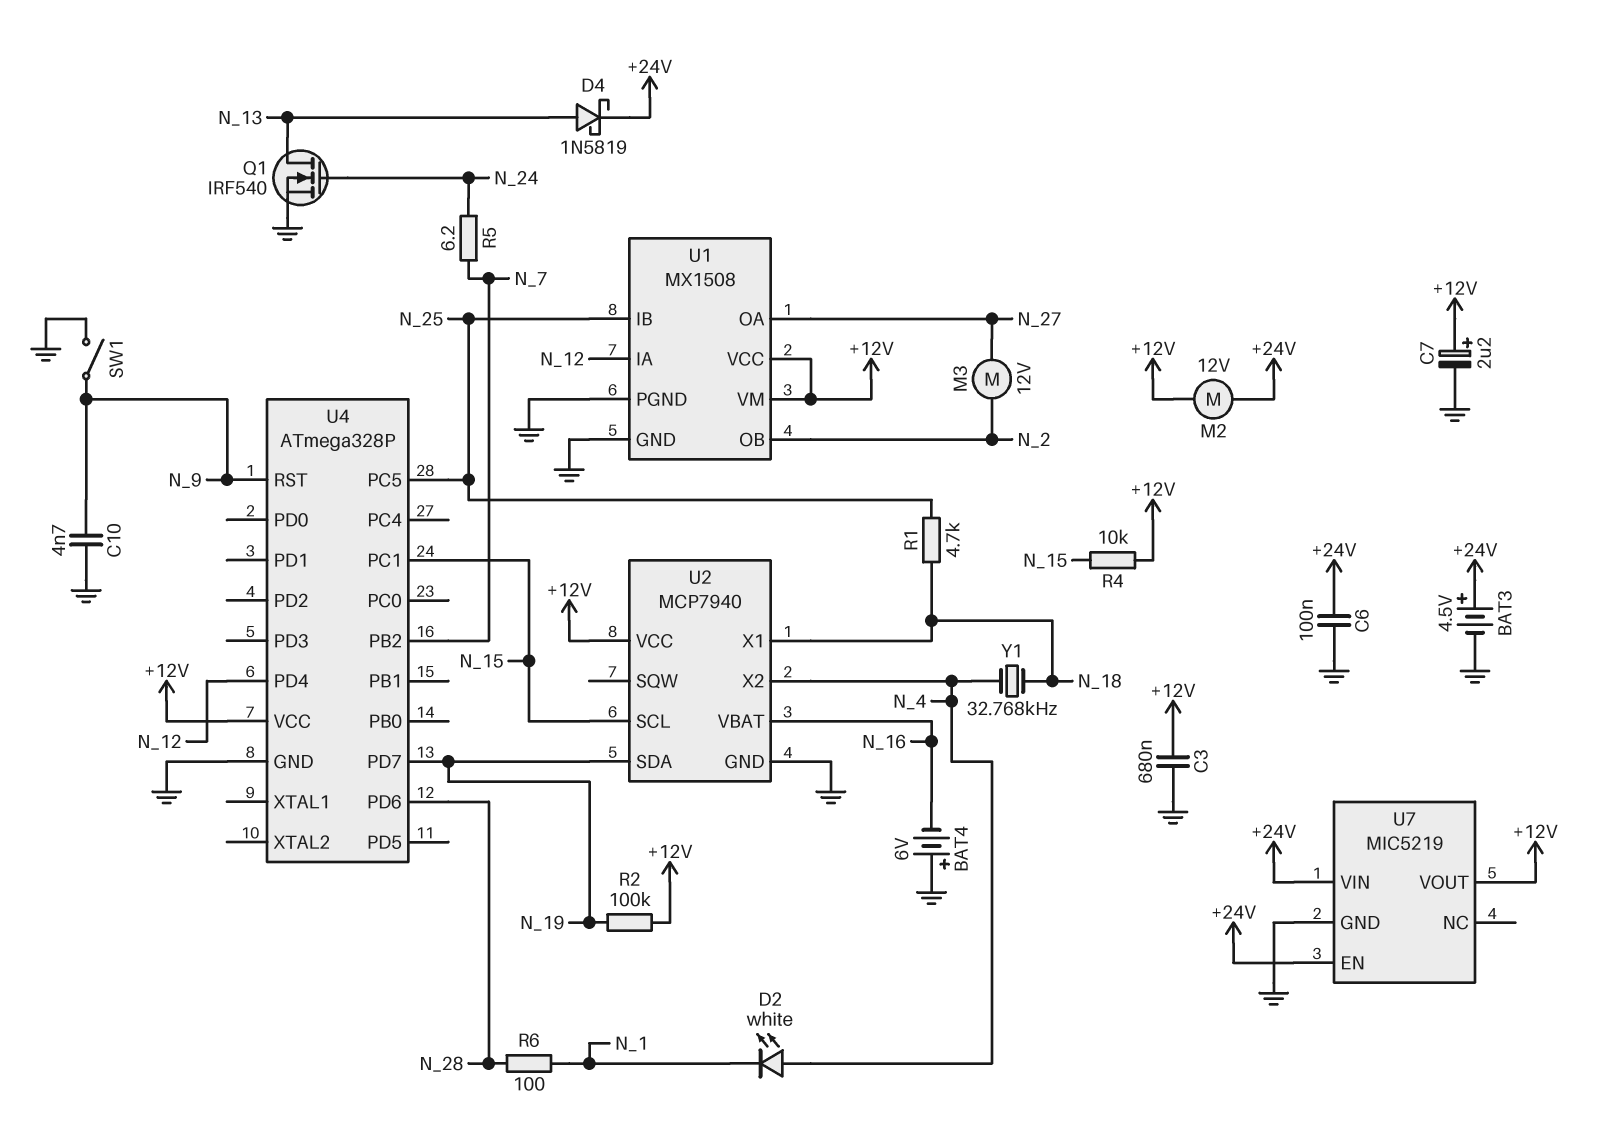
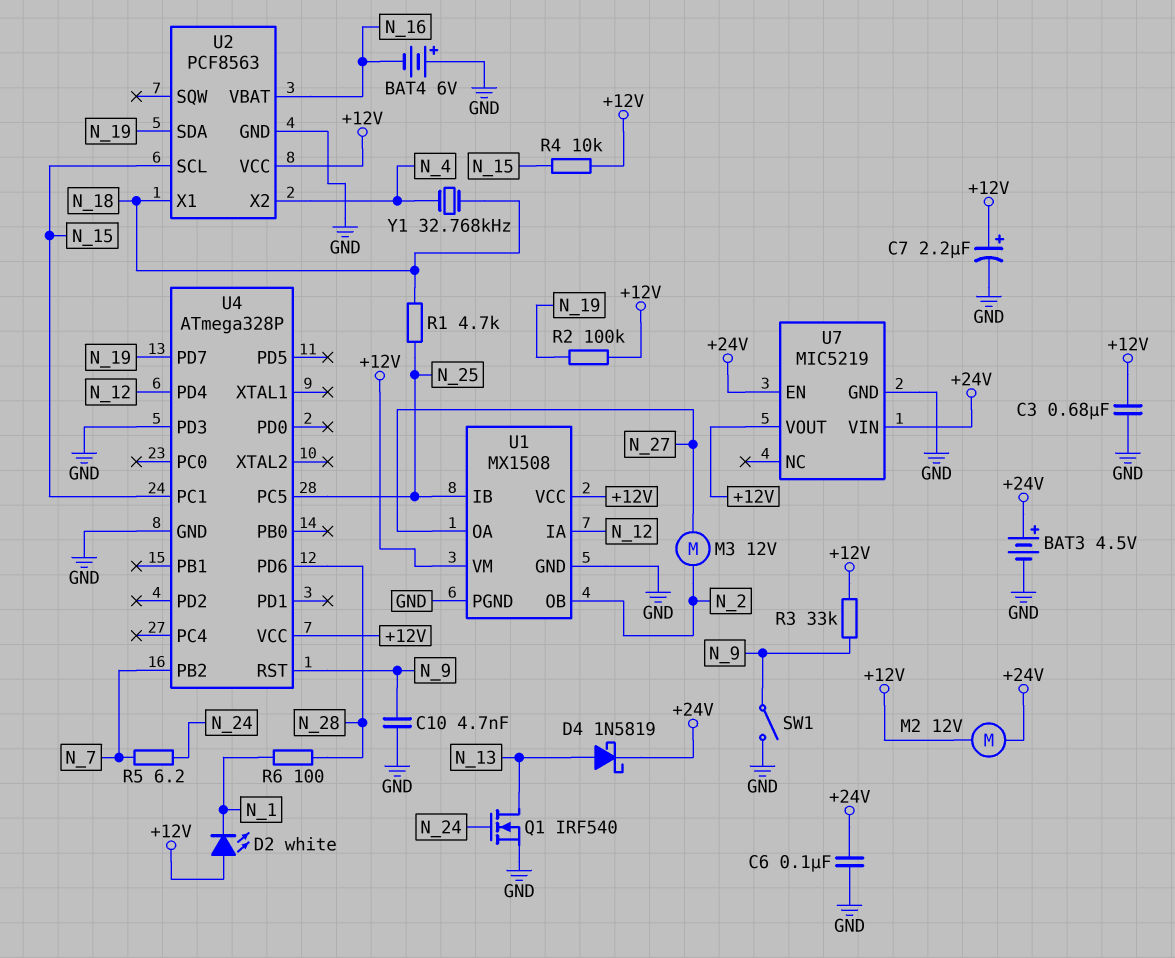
D2: LED white (A N_4, K N_1) -> LED white (A +12V, K N_1)
R3: none -> 33k (+12V, N_9)
U2: MCP7940 -> PCF8563
U4 pin PD3: none -> GND

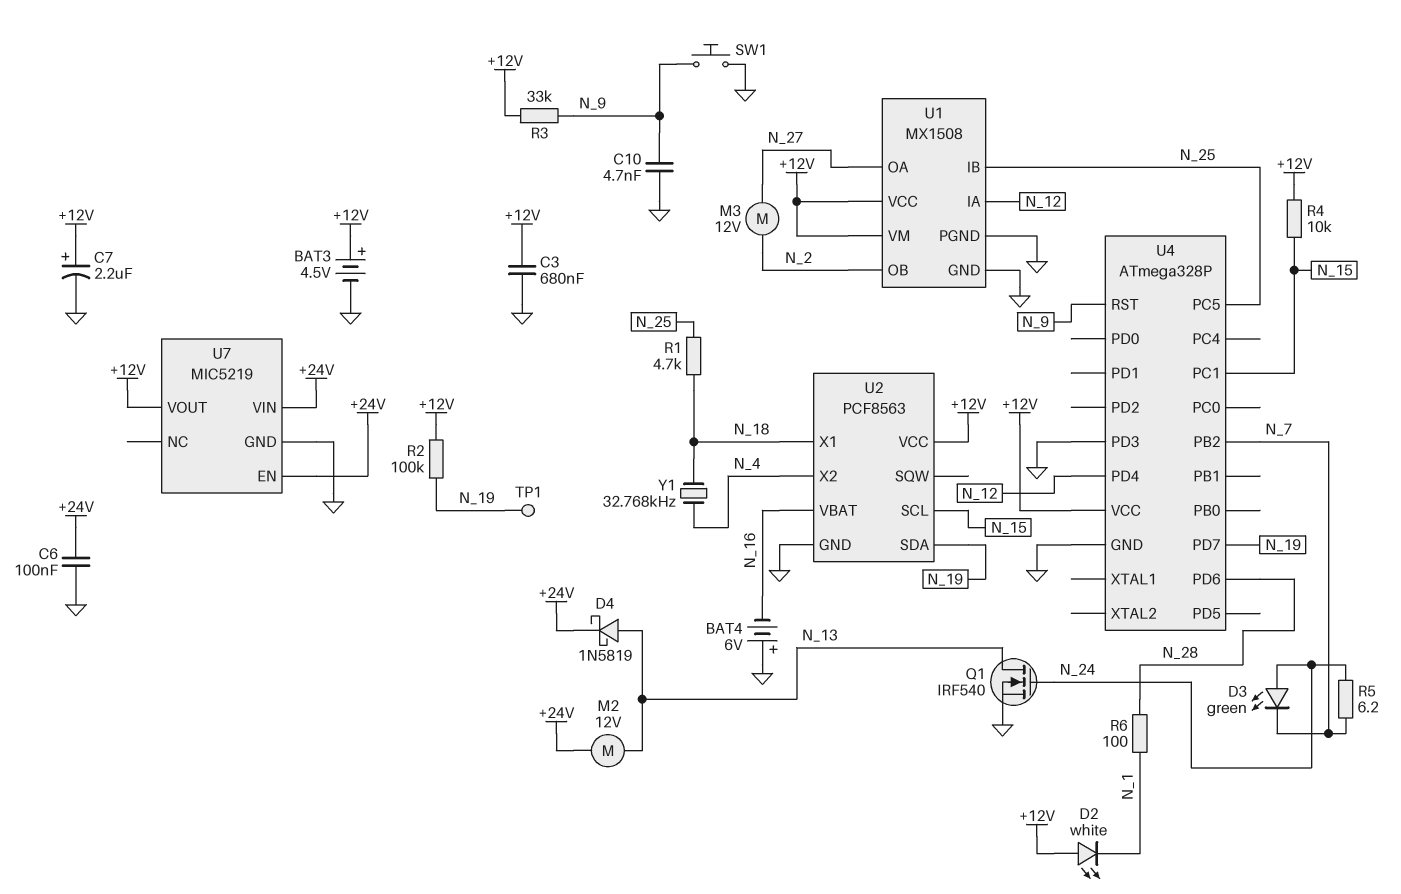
BAT3: 4.5V (plus +24V, minus GND) -> 4.5V (plus +12V, minus GND)
D3: none -> LED green (A N_24, K N_7)
M2: motor 12V (+12V, +24V) -> motor 12V (+24V, N_13)
SW1: switch (GND, N_9) -> button (GND, N_9)
TP1: none -> test point (N_19)

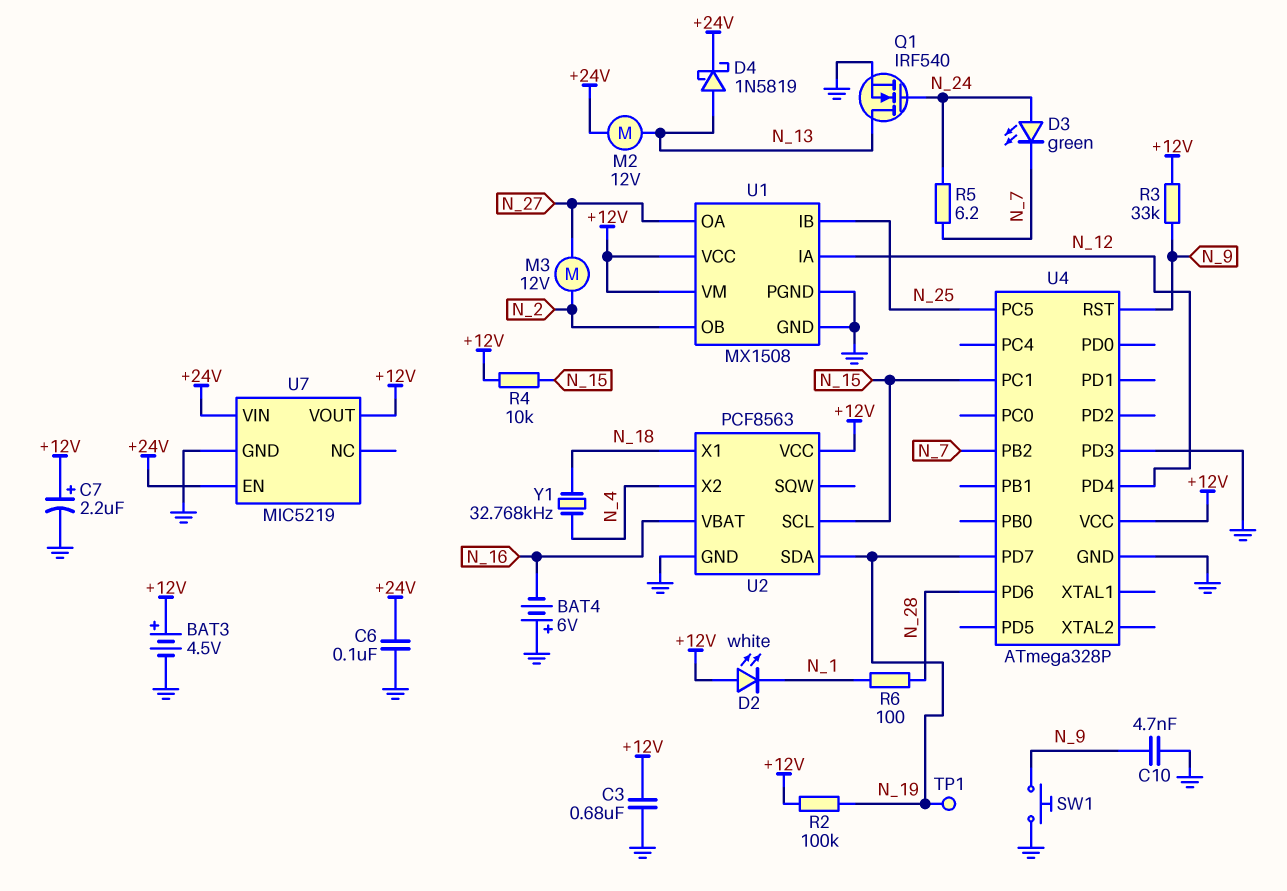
R1: 4.7k (N_18, N_25) -> none

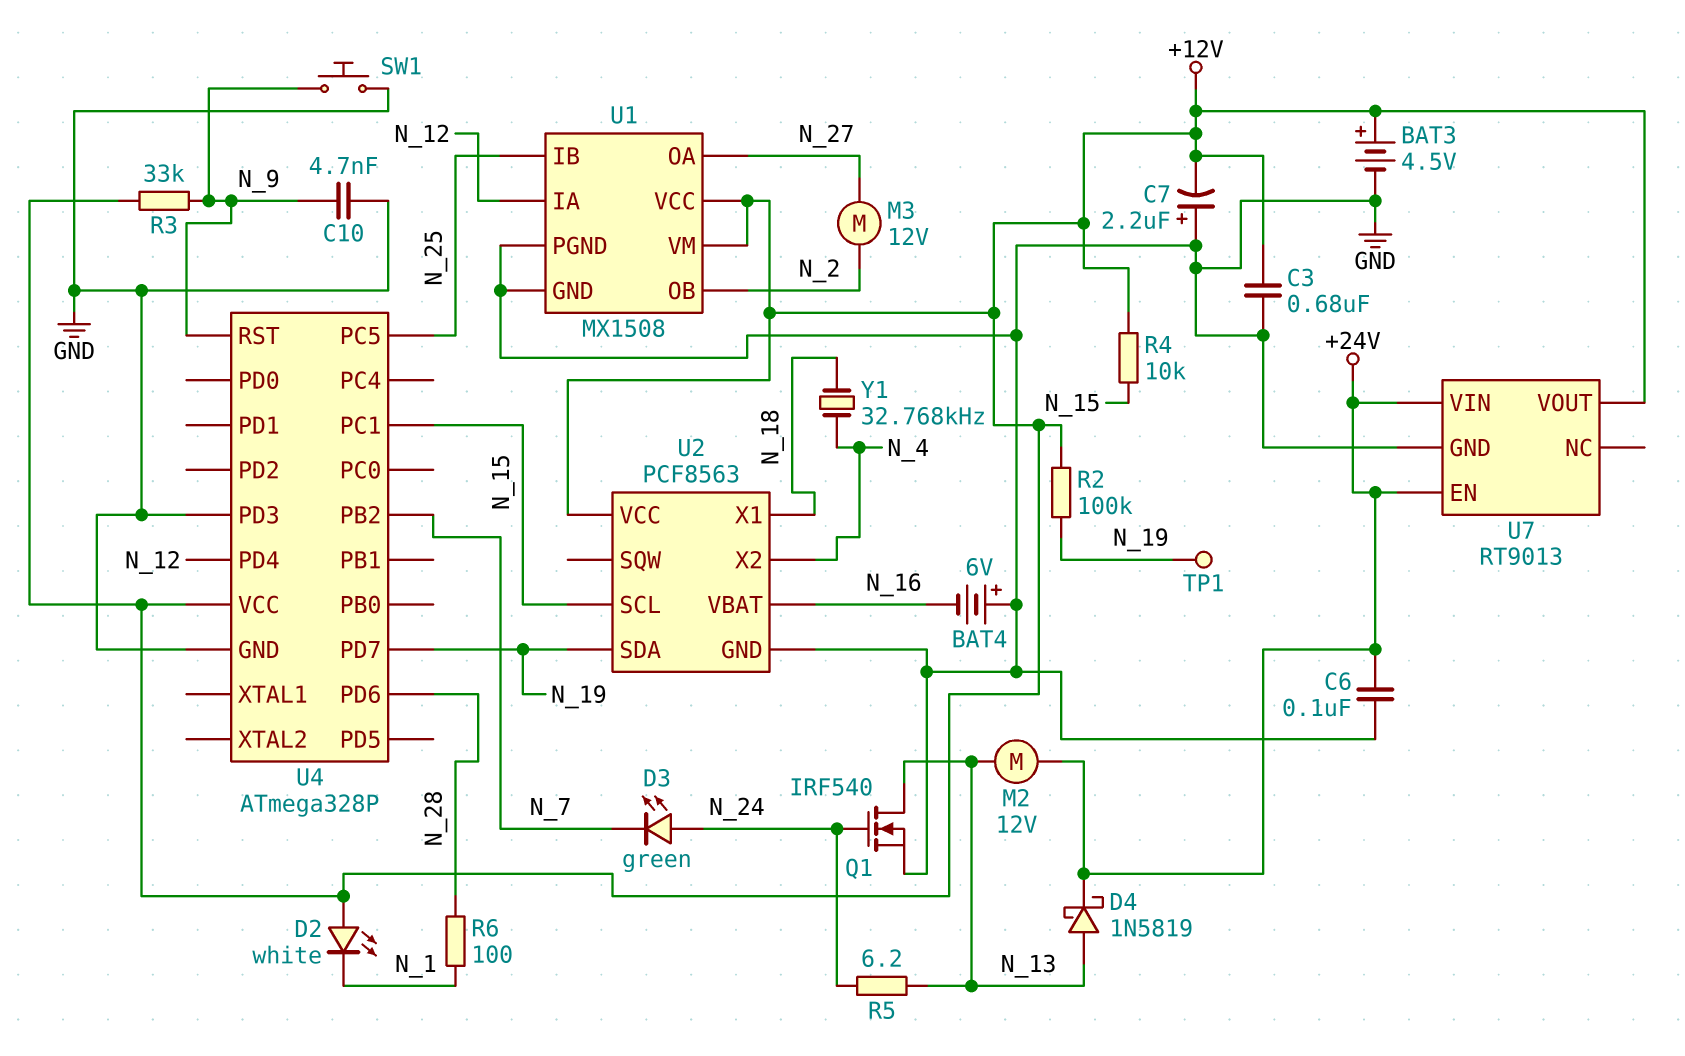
C7: 2.2uF (plus +12V, minus GND) -> 2.2uF (plus GND, minus +12V)
R5: 6.2 (N_7, N_24) -> 6.2 (N_13, N_24)
U7: MIC5219 -> RT9013

